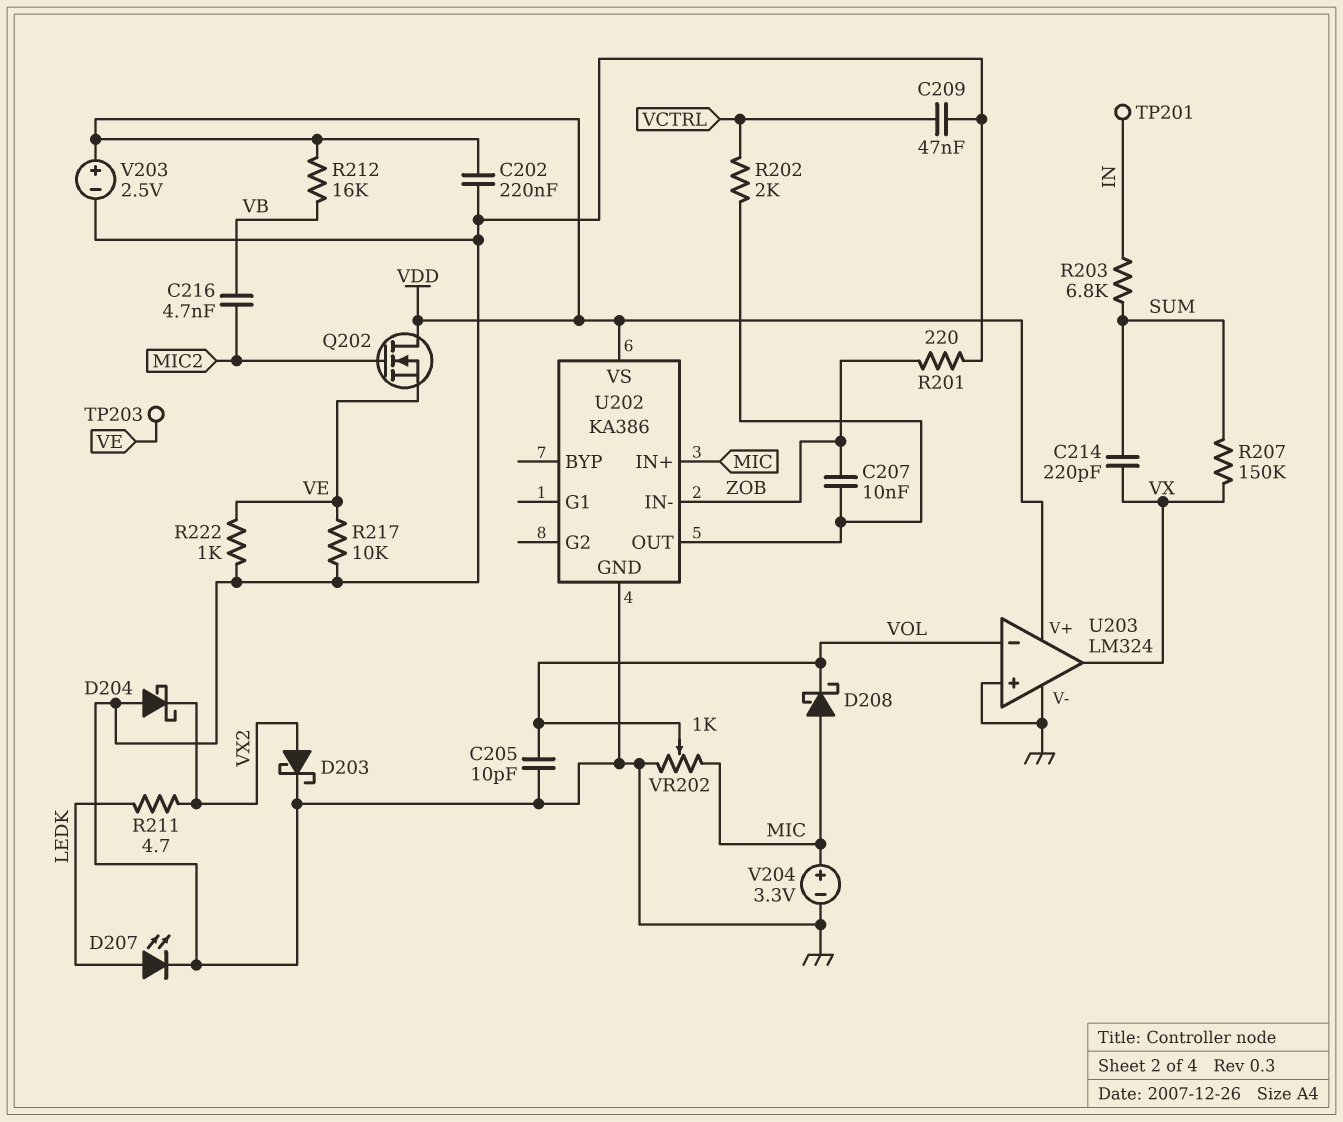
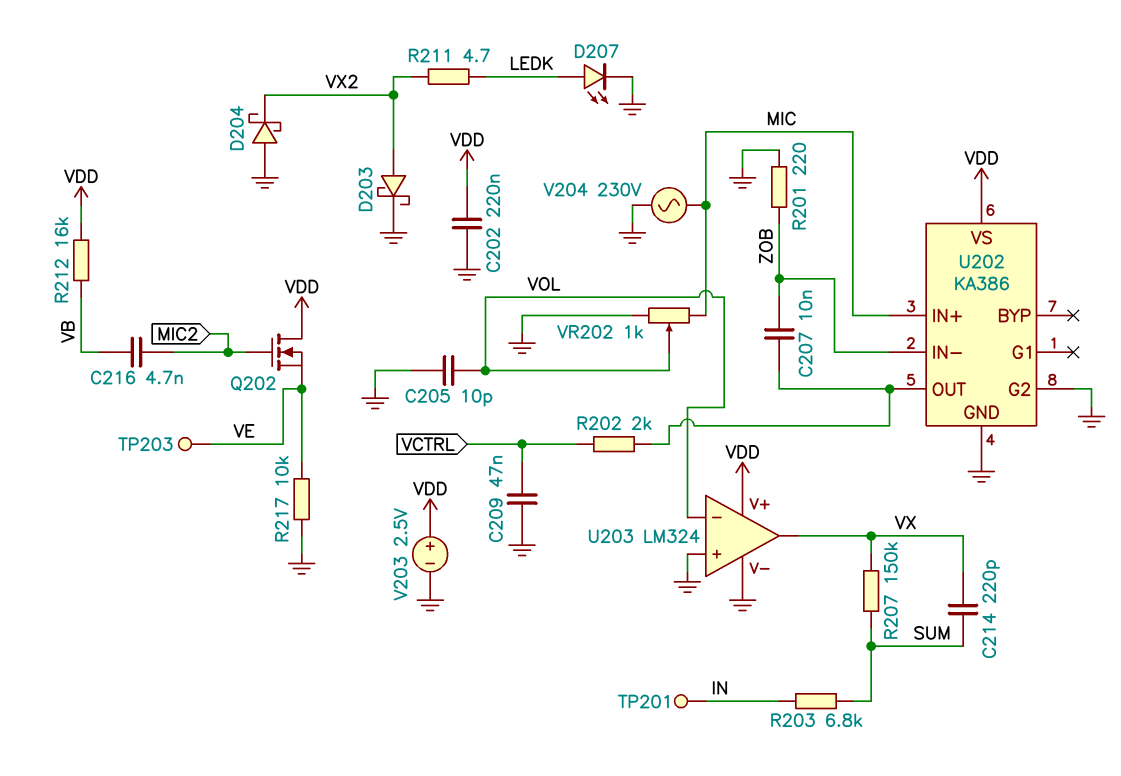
D208: schottky (A MIC, K VOL) -> none
R222: 1k (GND, VE) -> none
U202 pin G2: none -> GND
V204: 3.3V (plus MIC, minus GND) -> AC 230V (GND, MIC)

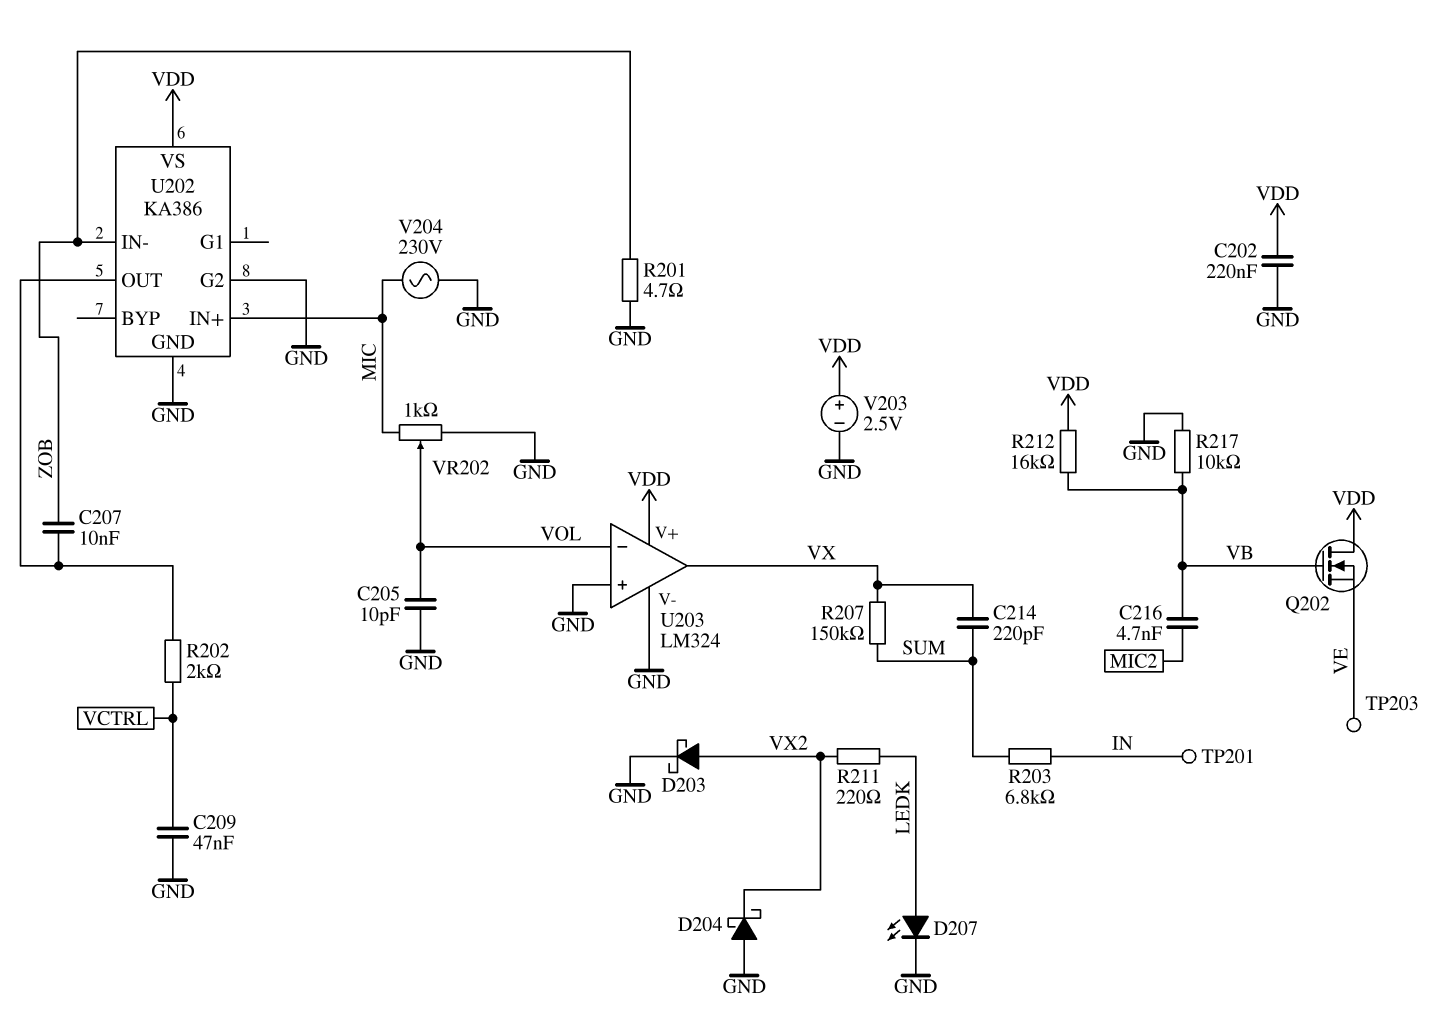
Q202: NMOS (G MIC2, D VDD, S VE) -> NMOS (G VB, D VDD, S VE)
R201: 220 (GND, ZOB) -> 4.7 (GND, ZOB)
R211: 4.7 (LEDK, VX2) -> 220 (LEDK, VX2)
R217: 10k (GND, VE) -> 10k (GND, VB)

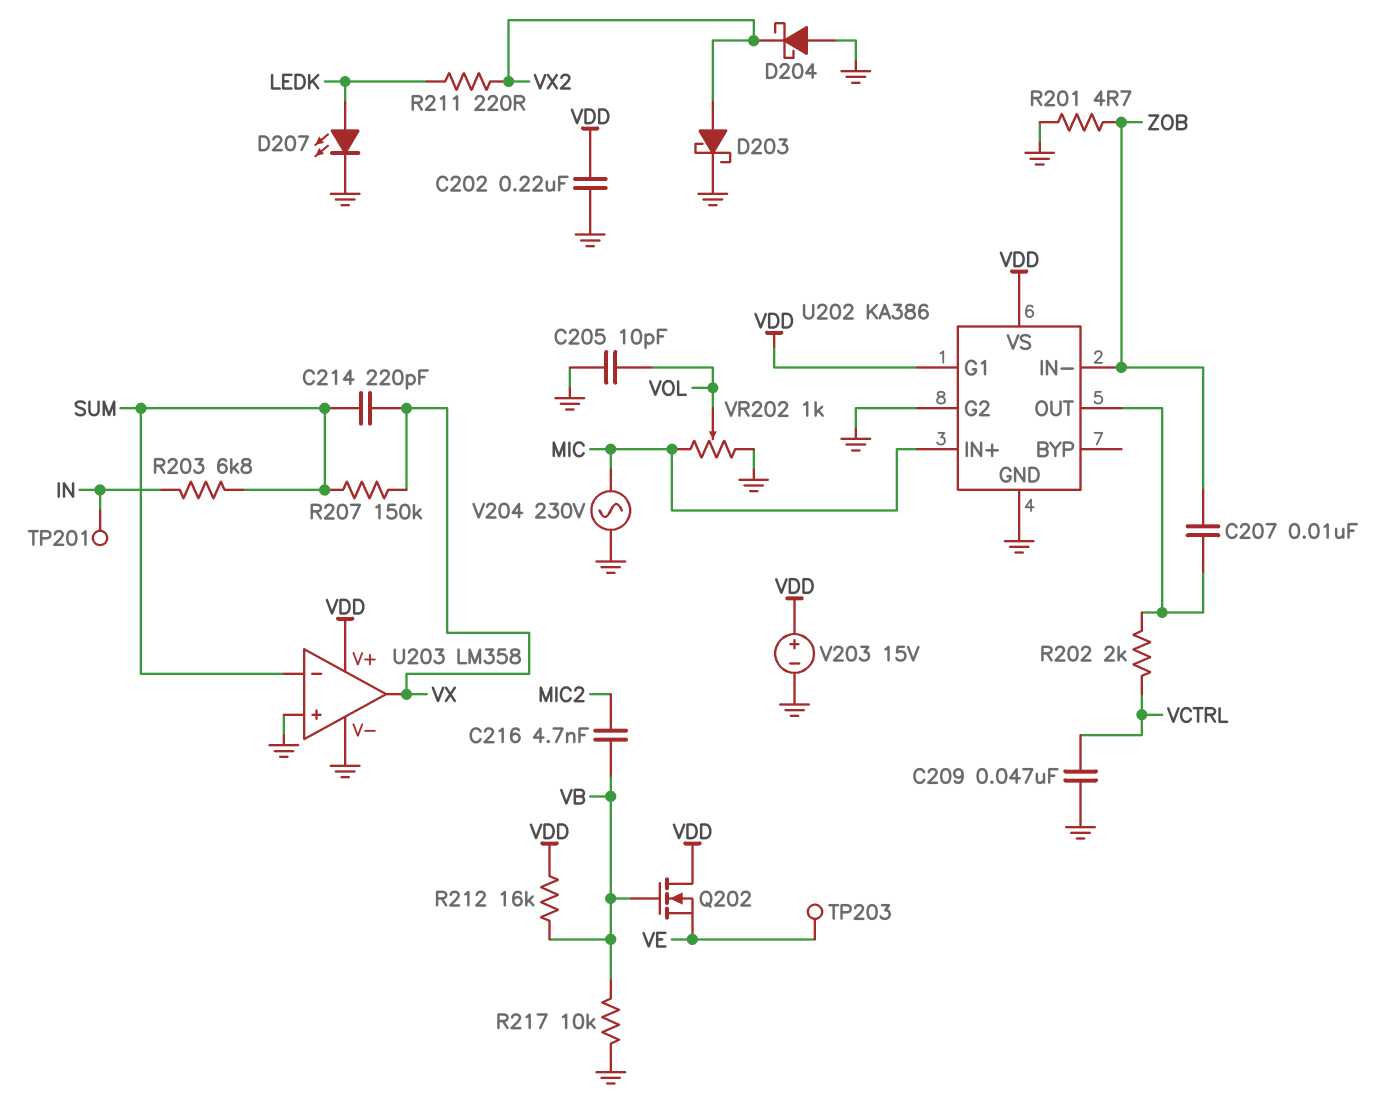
U202 pin G1: none -> VDD
U203: LM324 -> LM358
U203 pin in-: VOL -> SUM
V203: 2.5V (plus VDD, minus GND) -> 15V (plus VDD, minus GND)

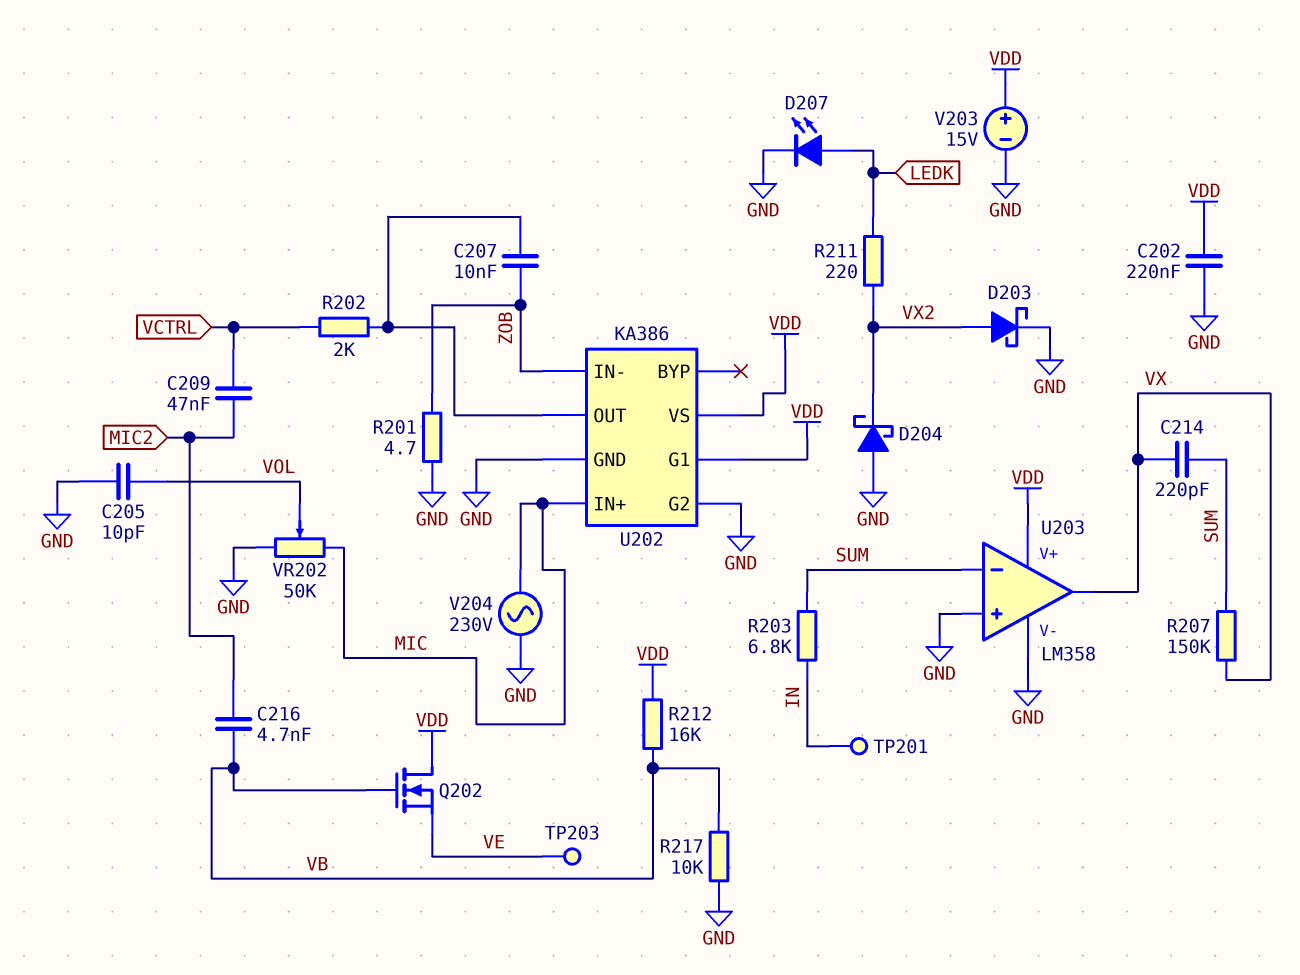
C209: 47nF (GND, VCTRL) -> 47nF (MIC2, VCTRL)
VR202: 1k (GND, MIC, wiper VOL) -> 50k (GND, MIC, wiper VOL)

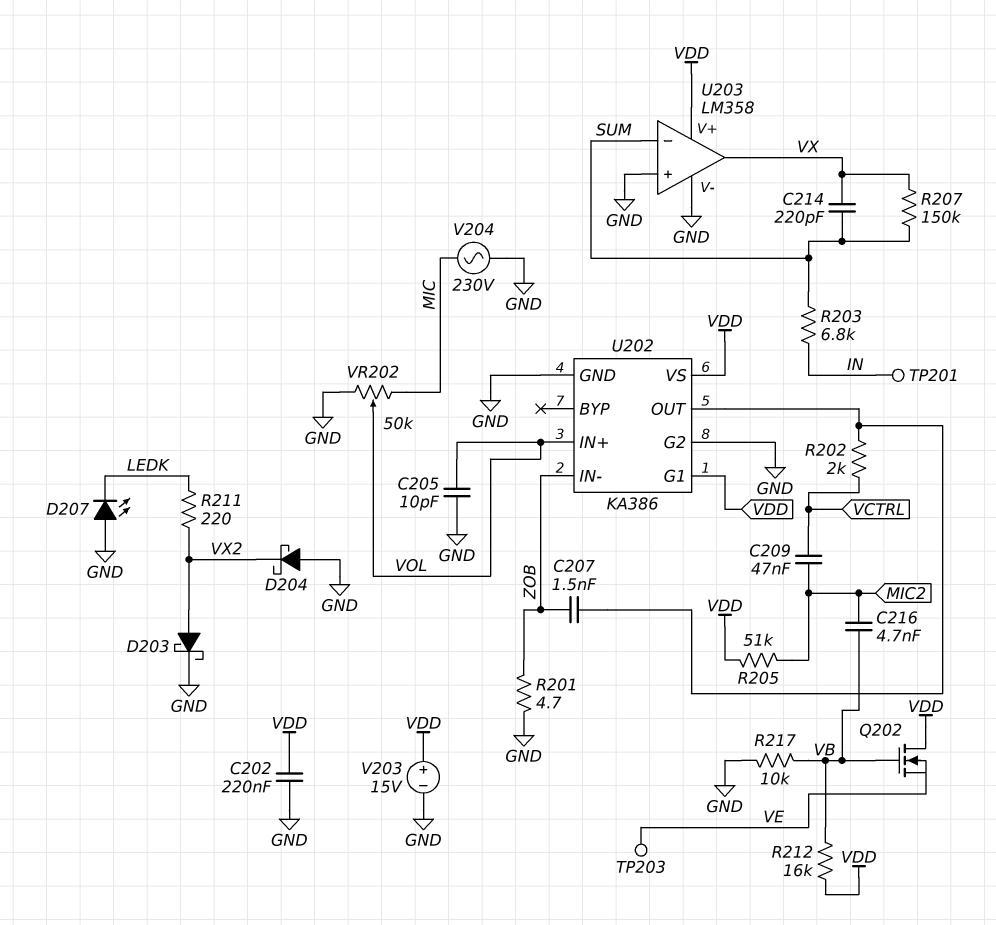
C207: 10nF (U202/OUT, ZOB) -> 1.5nF (U202/OUT, ZOB)
D207: LED (A LEDK, K GND) -> LED (A GND, K LEDK)
R205: none -> 51k (MIC2, VDD)
U202 pin IN+: MIC -> VOL

